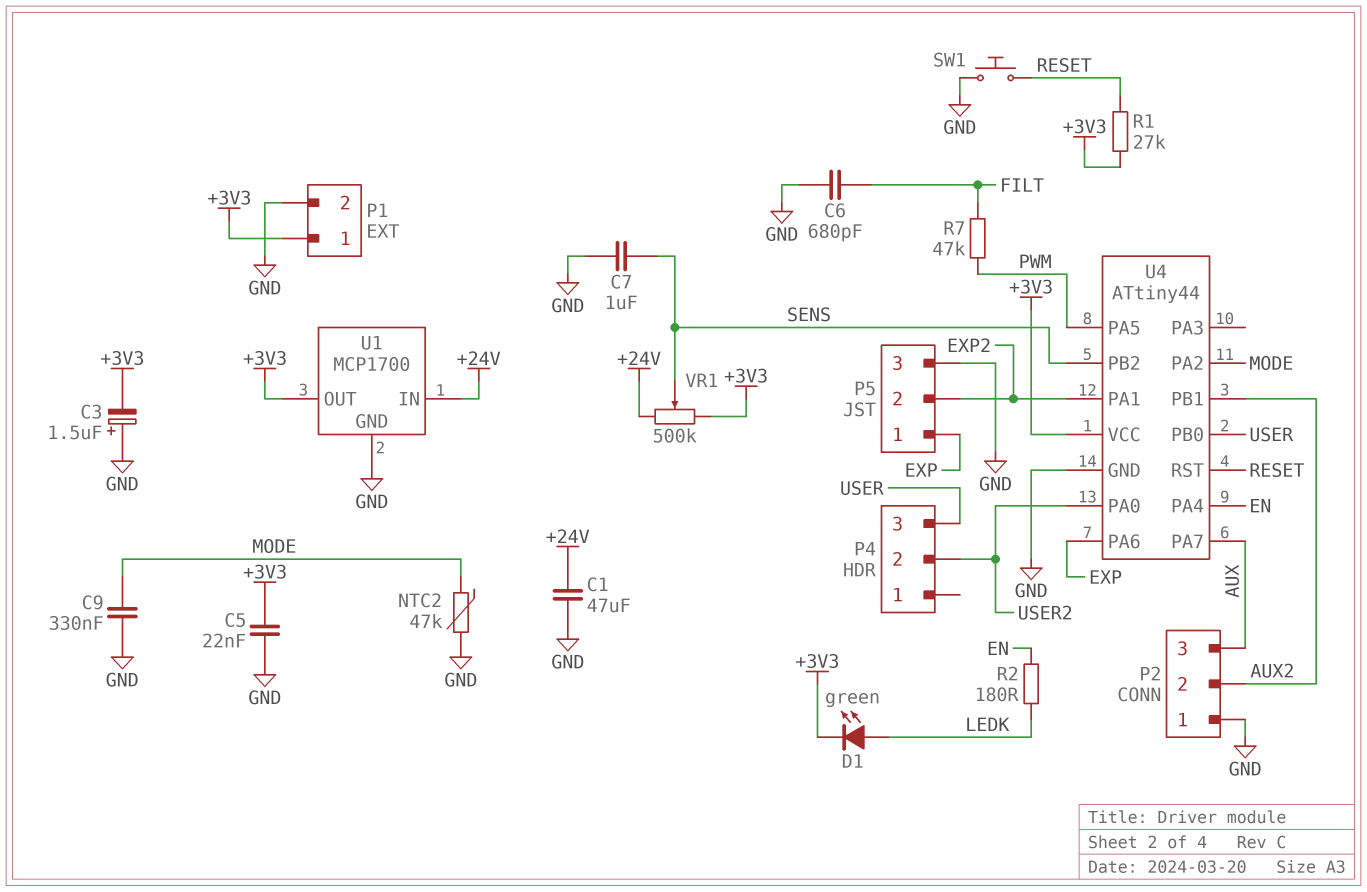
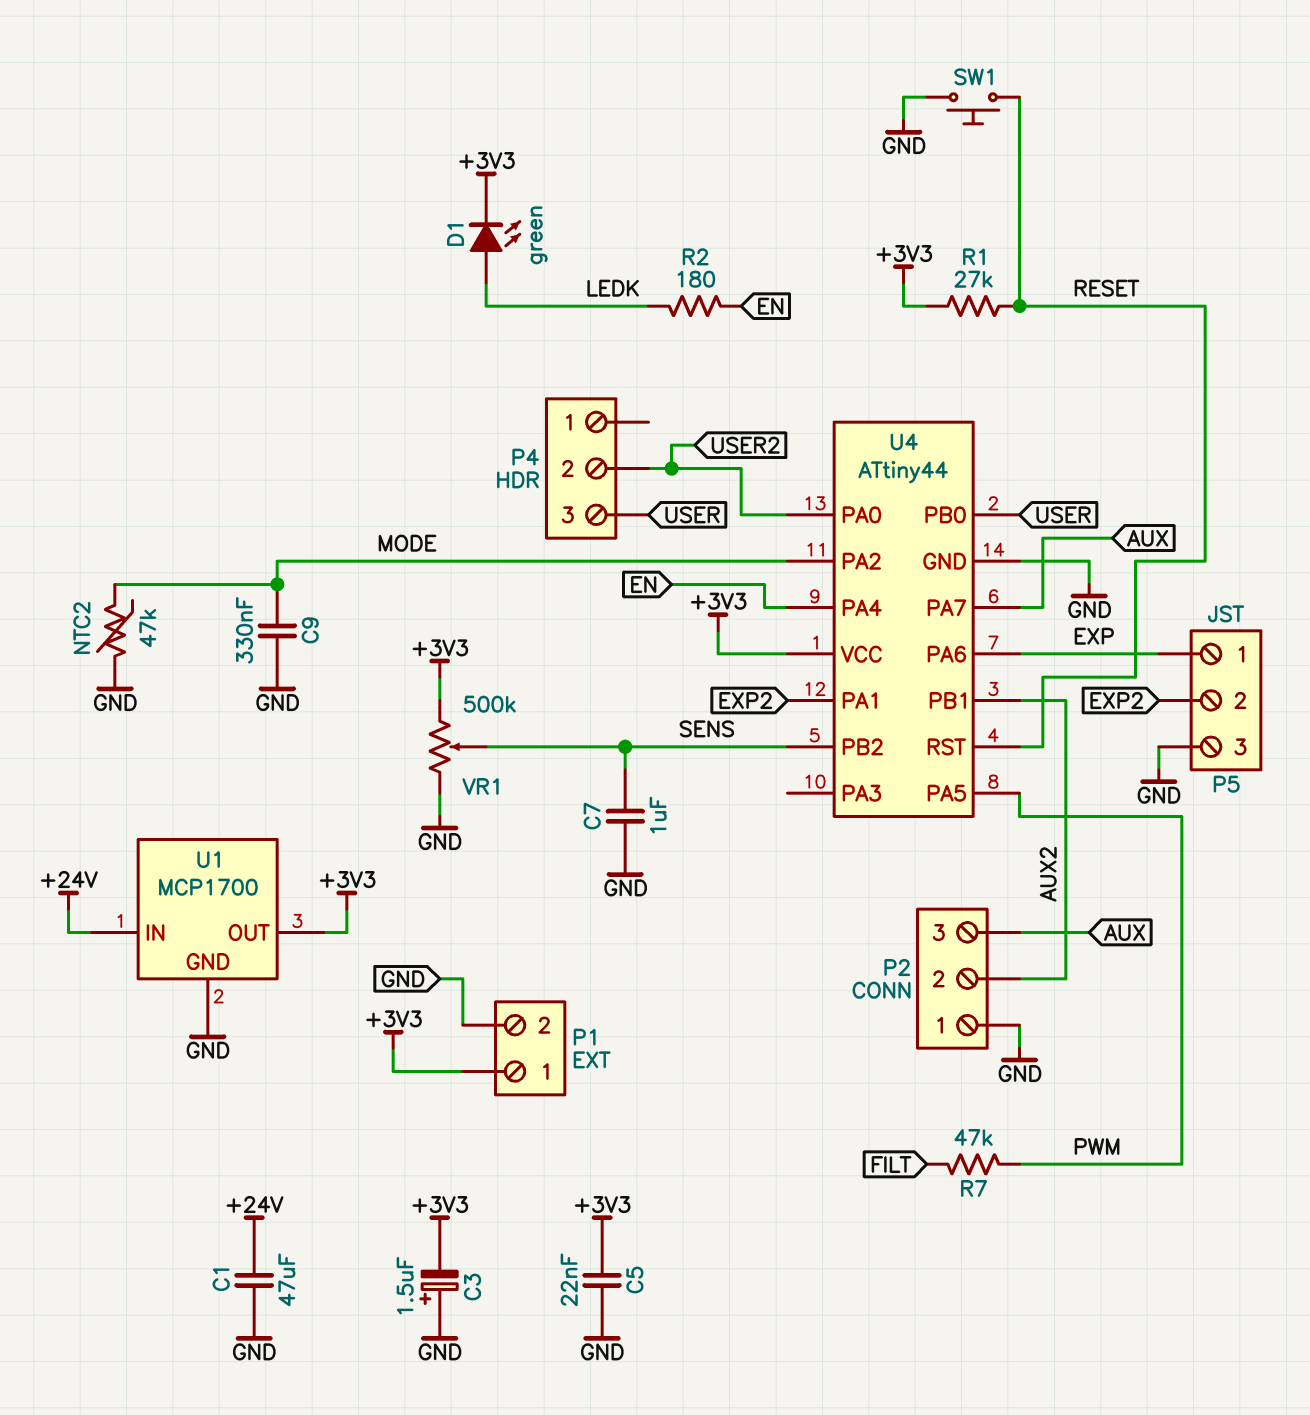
C6: 680pF (FILT, GND) -> none
VR1: 500k (+3V3, +24V, wiper SENS) -> 500k (+3V3, GND, wiper SENS)

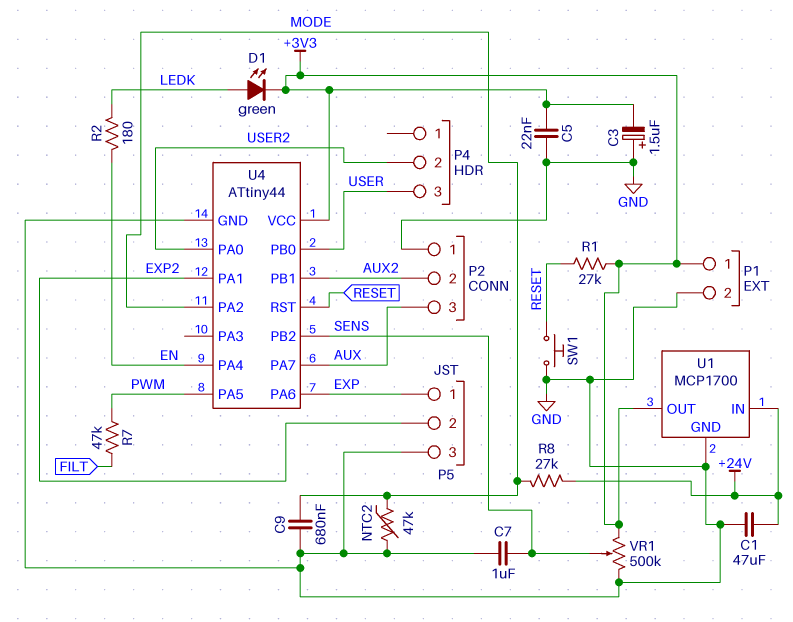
C9: 330nF (GND, MODE) -> 680nF (GND, MODE)
R8: none -> 27k (+24V, MODE)

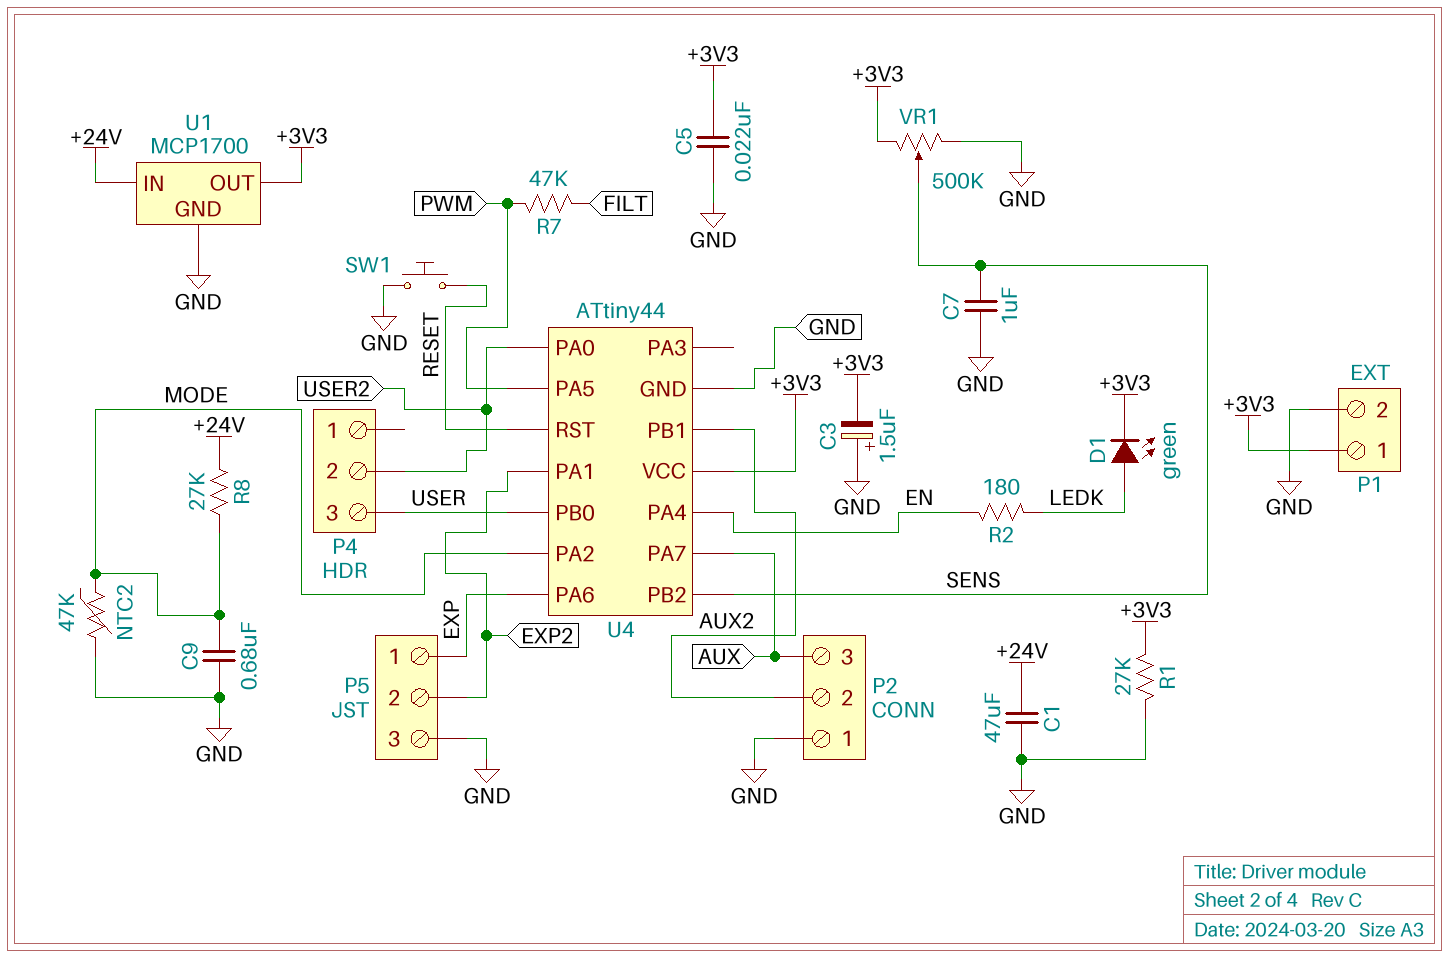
R1: 27k (+3V3, RESET) -> 27k (+3V3, GND)

